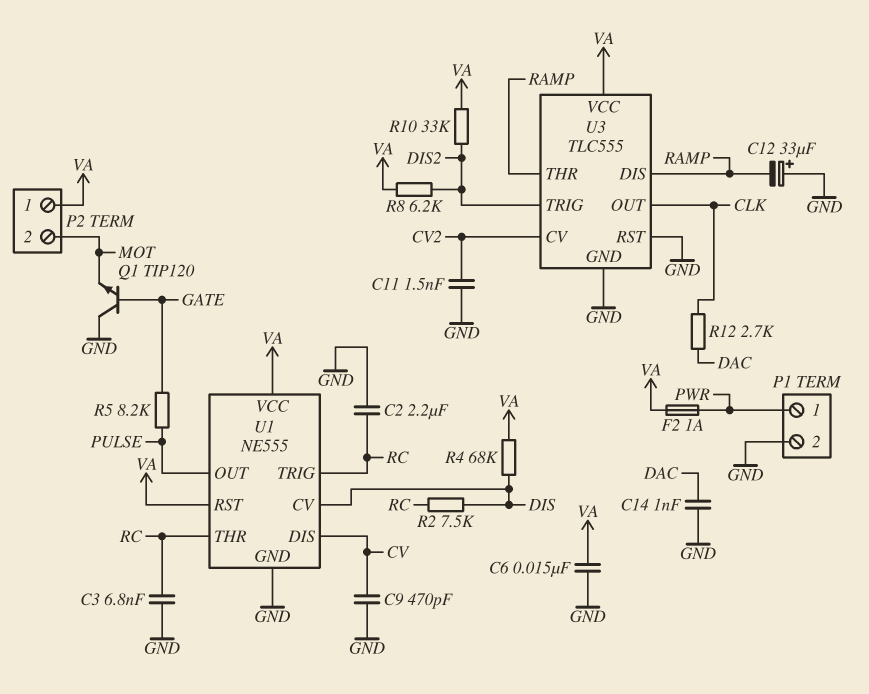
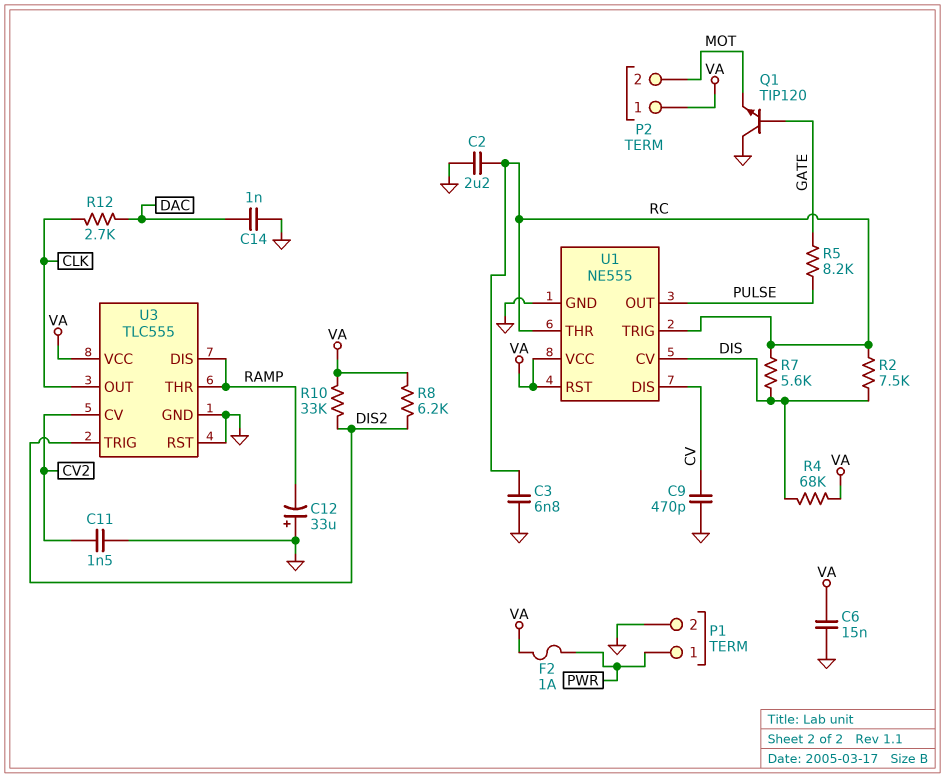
R7: none -> 5.6k (DIS, RC)

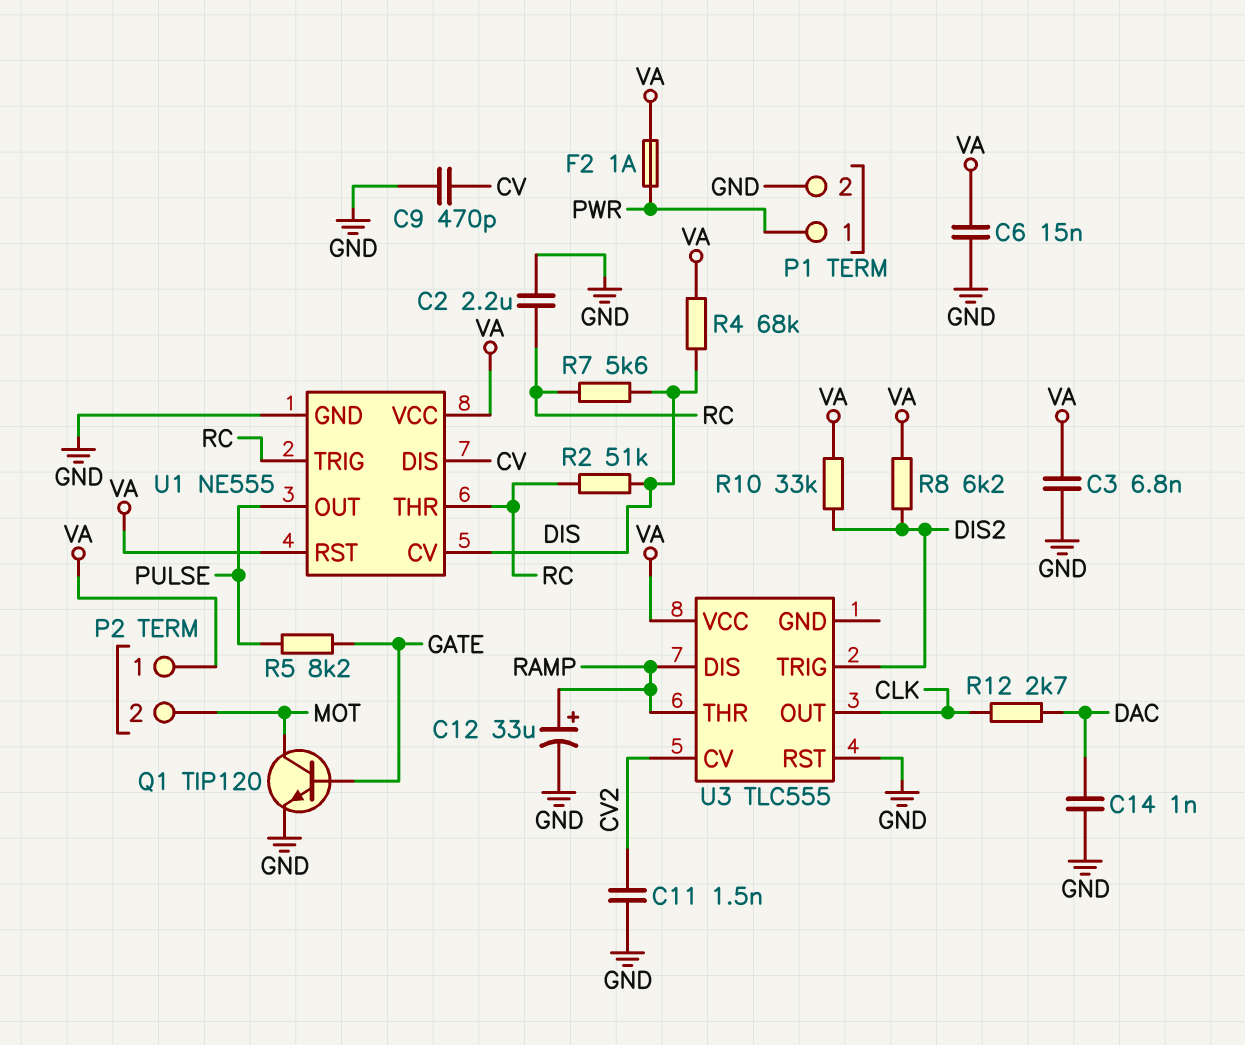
C3: 6.8nF (GND, RC) -> 6.8nF (GND, VA)
C12: 33uF (plus GND, minus RAMP) -> 33uF (plus RAMP, minus GND)
Q1: NPN TIP120 (B GATE, C GND, E MOT) -> NPN TIP120 (B GATE, C MOT, E GND)
R2: 7.5k (DIS, RC) -> 51k (DIS, RC)
U3 pin GND: GND -> none

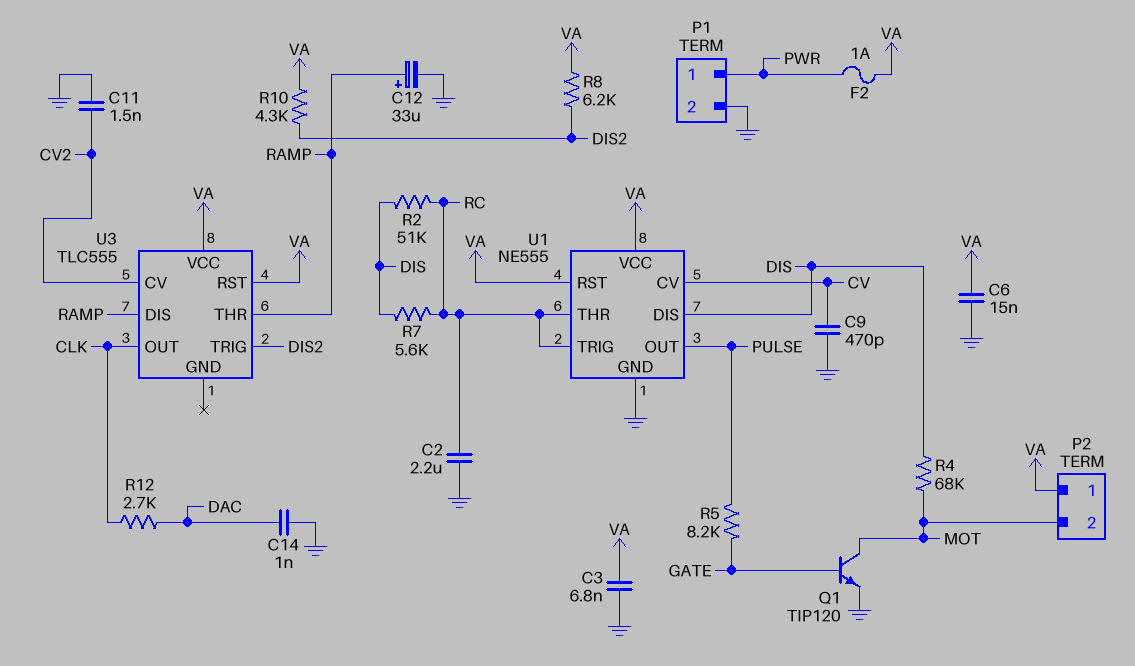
R4: 68k (DIS, VA) -> 68k (DIS, MOT)
R10: 33k (DIS2, VA) -> 4.3k (DIS2, VA)
U1 pin CV: DIS -> CV
U1 pin DIS: CV -> DIS
U3 pin RST: GND -> VA

